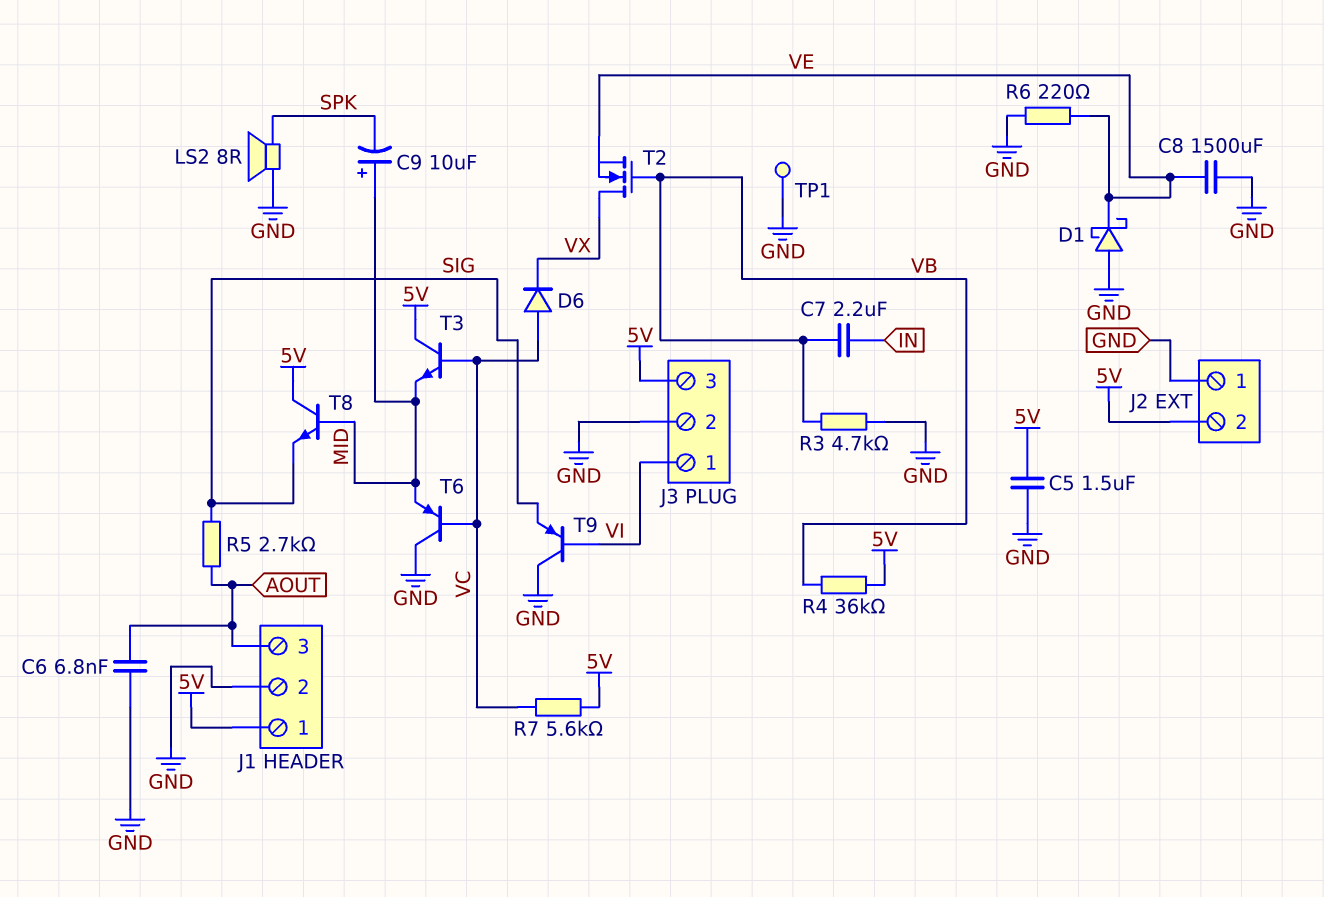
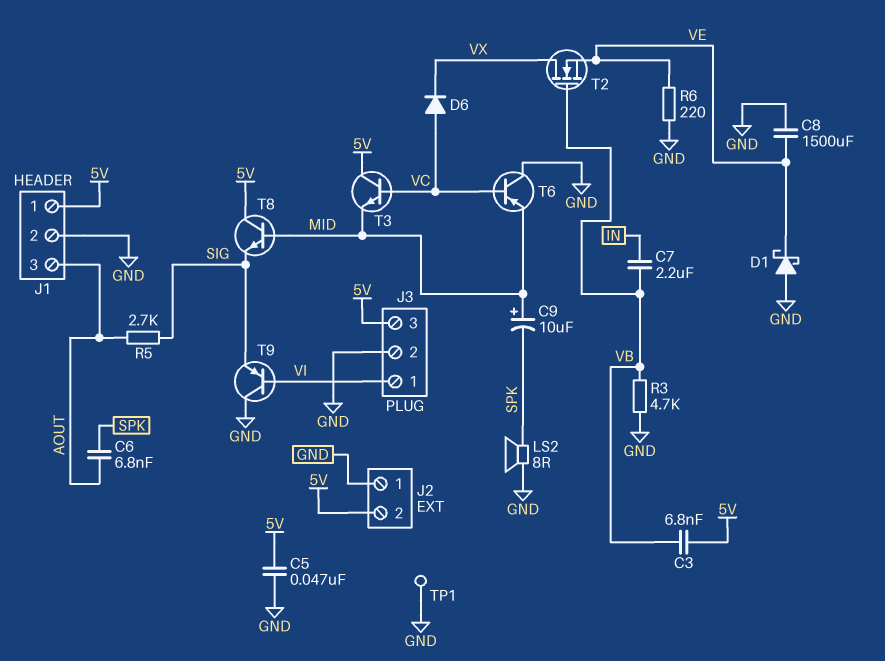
C3: none -> 6.8nF (5V, VB)
C5: 1.5uF (5V, GND) -> 47nF (5V, GND)
C6: 6.8nF (AOUT, GND) -> 6.8nF (AOUT, SPK)
R4: 36k (5V, VB) -> none
R7: 5.6k (5V, VC) -> none

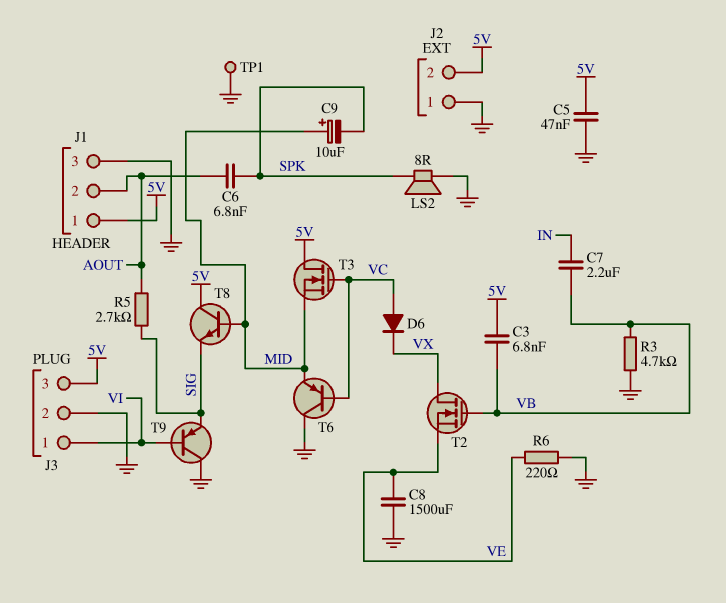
D1: schottky (A GND, K VE) -> none
J1 pin 2: GND -> AOUT
J1 pin 3: AOUT -> GND
T3: NPN (B VC, C 5V, E MID) -> NMOS (G VC, D 5V, S MID)

